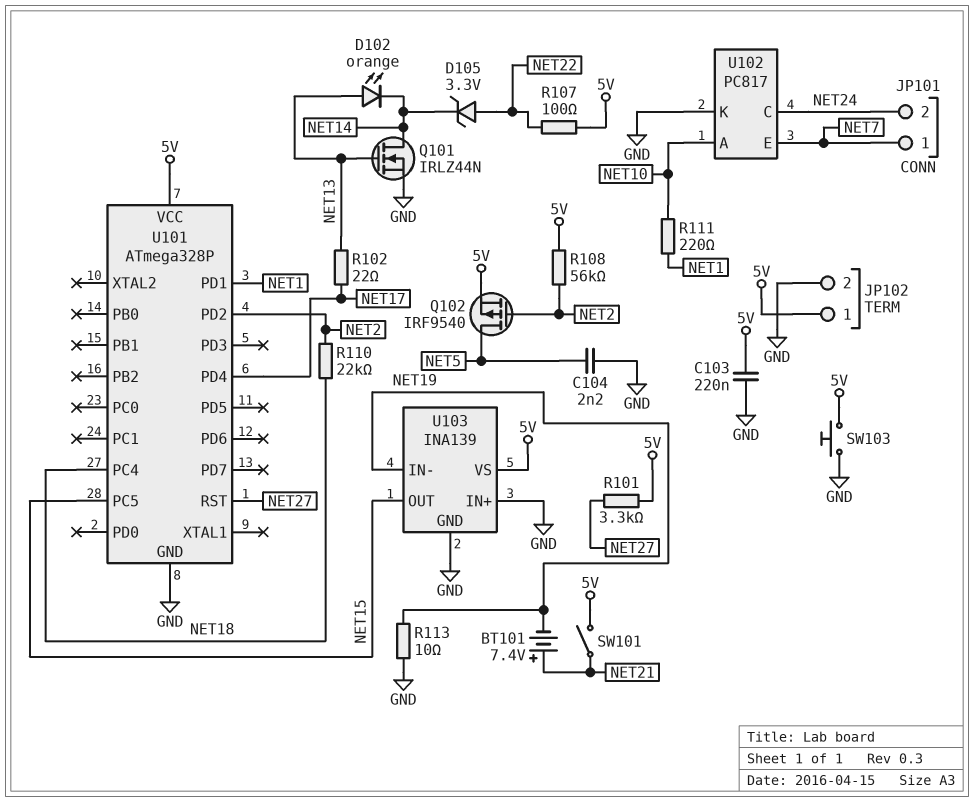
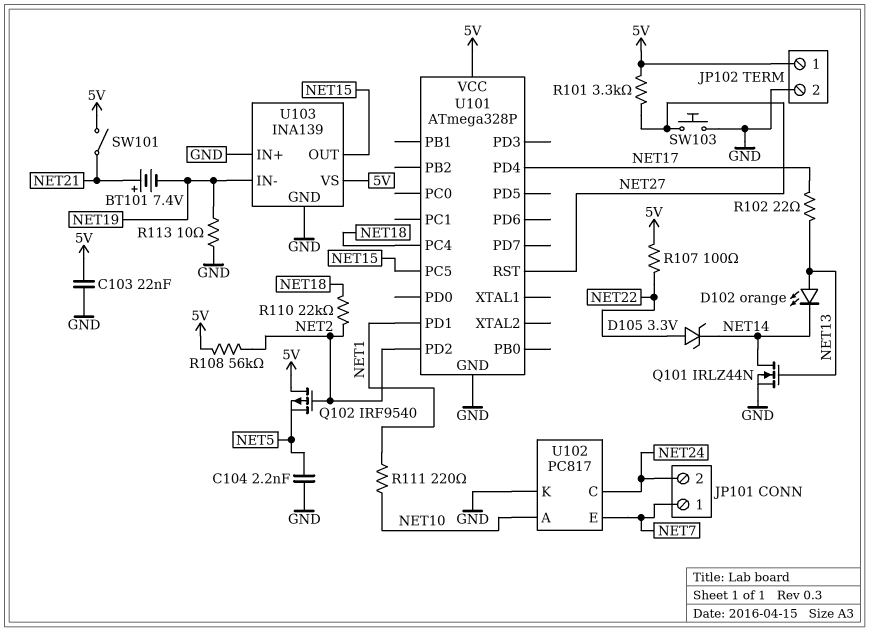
C103: 220nF (5V, GND) -> 22nF (5V, GND)
Q102: PMOS IRF9540 (G NET2, D NET5, S 5V) -> PMOS IRF9540 (G NET2, D 5V, S NET5)
SW103: button (5V, GND) -> button (GND, NET27)

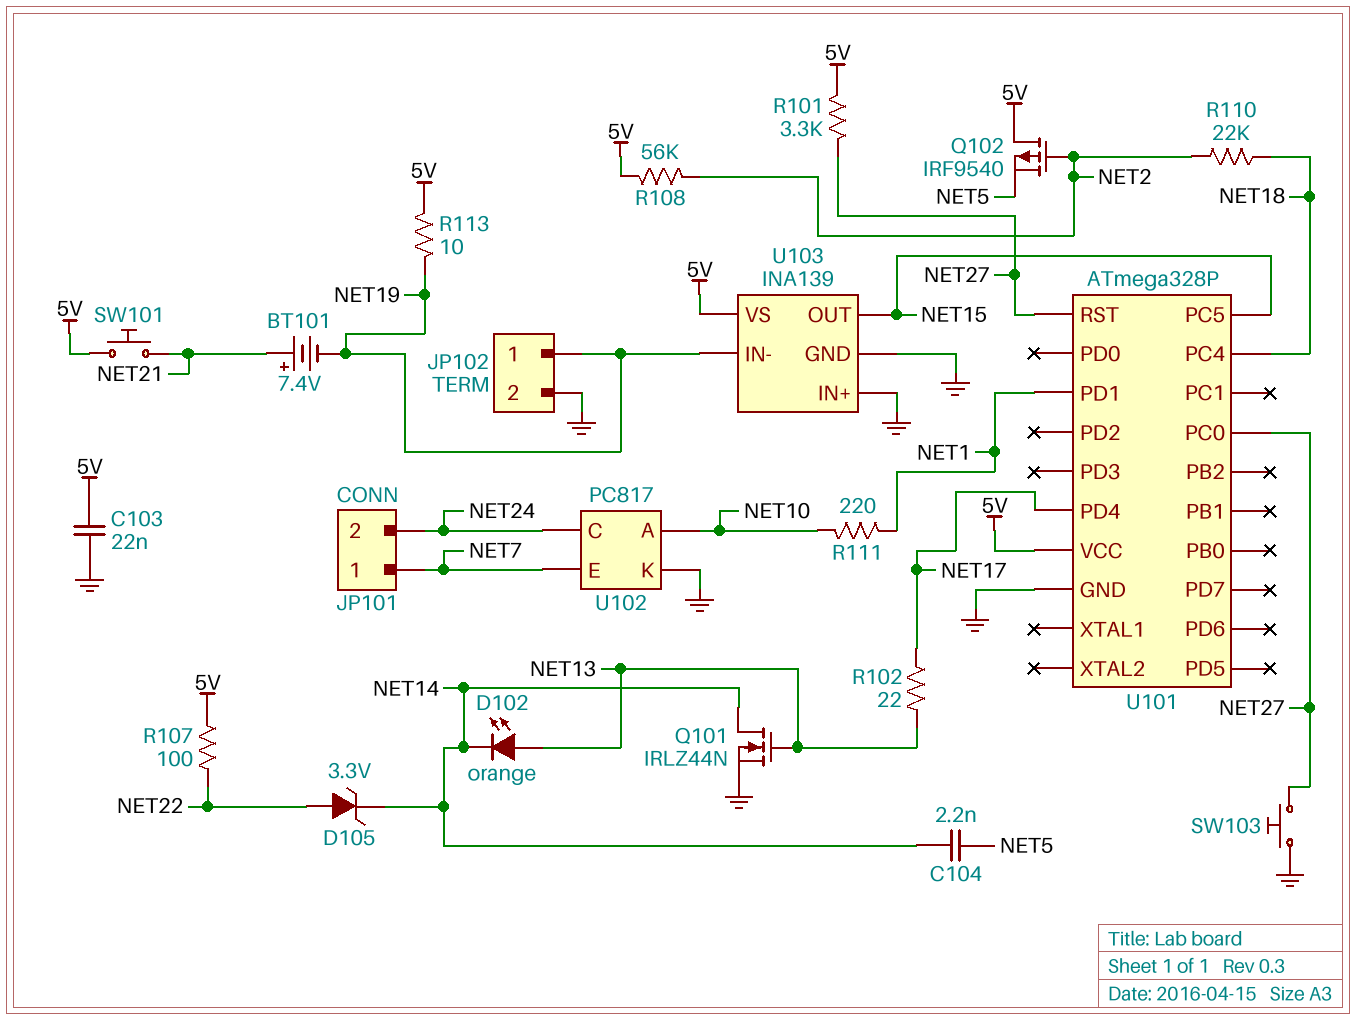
C104: 2.2nF (GND, NET5) -> 2.2nF (NET5, NET14)
JP102 pin 1: 5V -> NET19
R113: 10 (GND, NET19) -> 10 (5V, NET19)
SW101: switch (5V, NET21) -> button (5V, NET21)
U101 pin PC0: none -> NET27
U101 pin PD2: NET2 -> none

